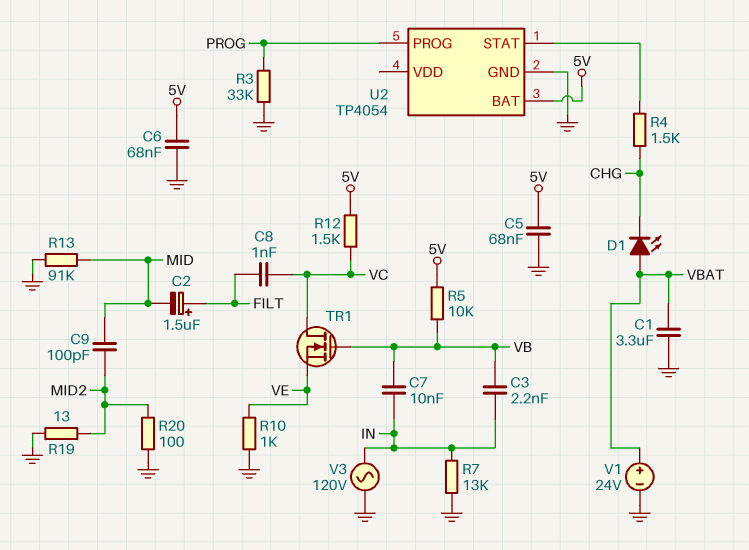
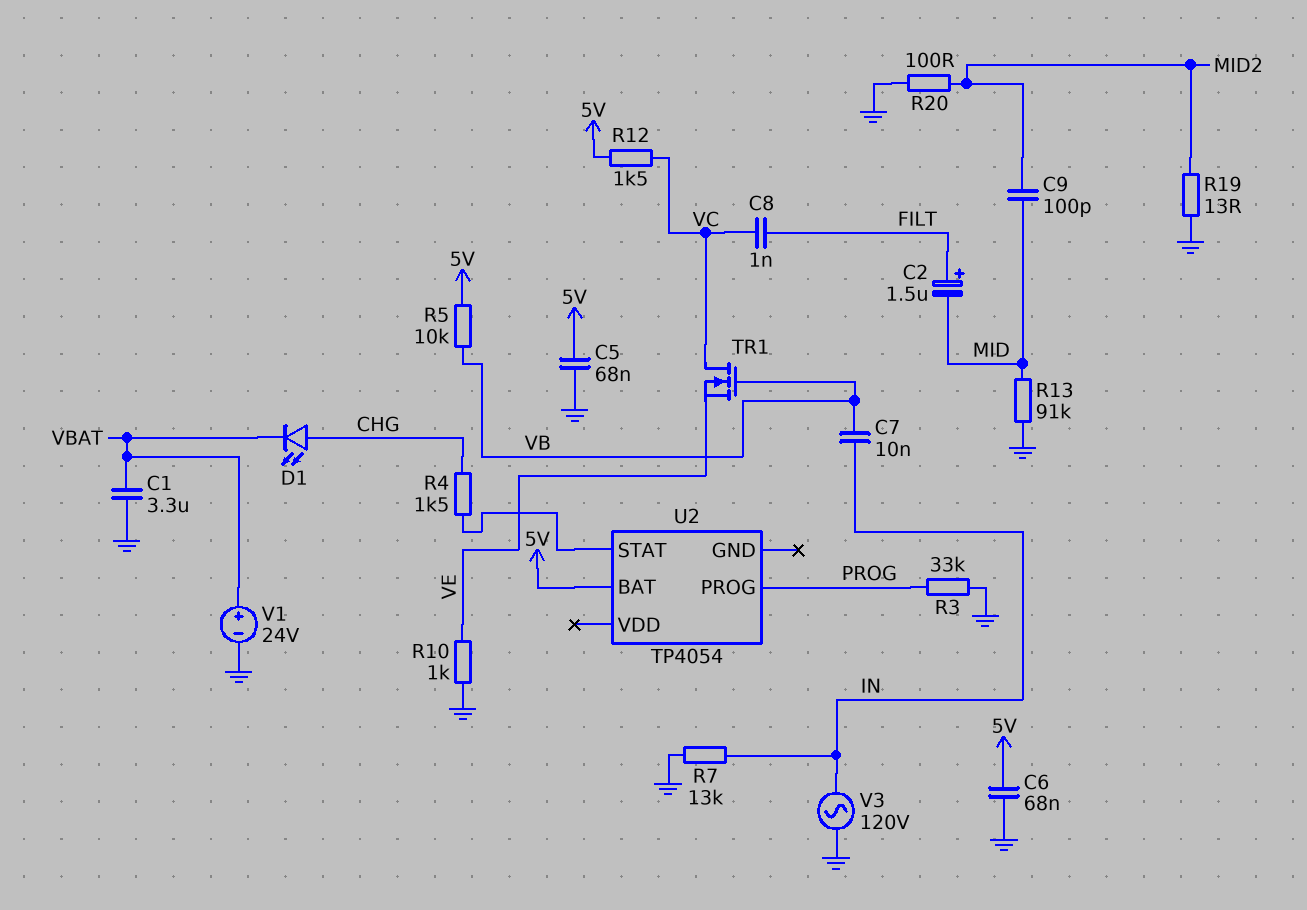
C3: 2.2nF (IN, VB) -> none
D1: LED (A VBAT, K CHG) -> LED (A CHG, K VBAT)
U2 pin GND: GND -> none

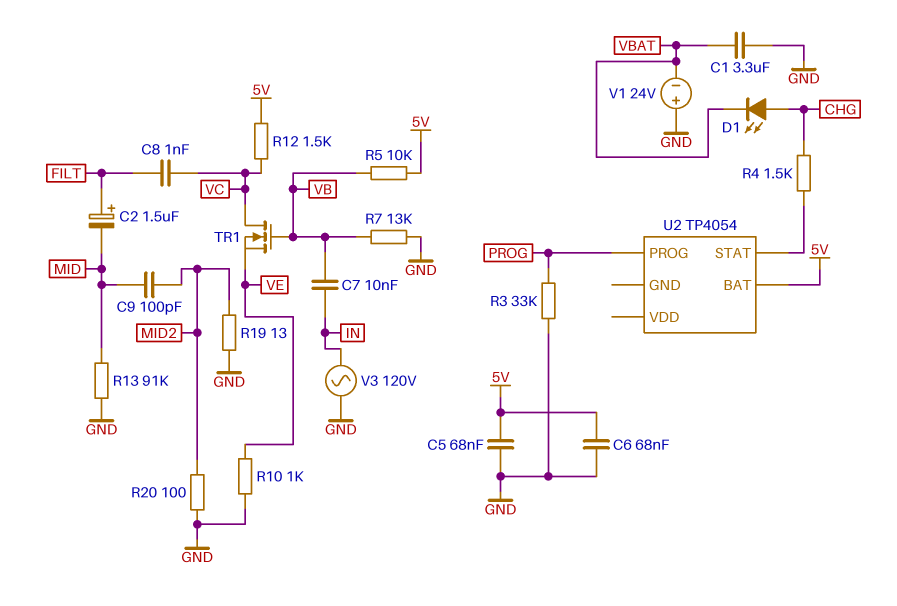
R7: 13k (GND, IN) -> 13k (GND, VB)
V1: 24V (plus VBAT, minus GND) -> 24V (plus GND, minus VBAT)

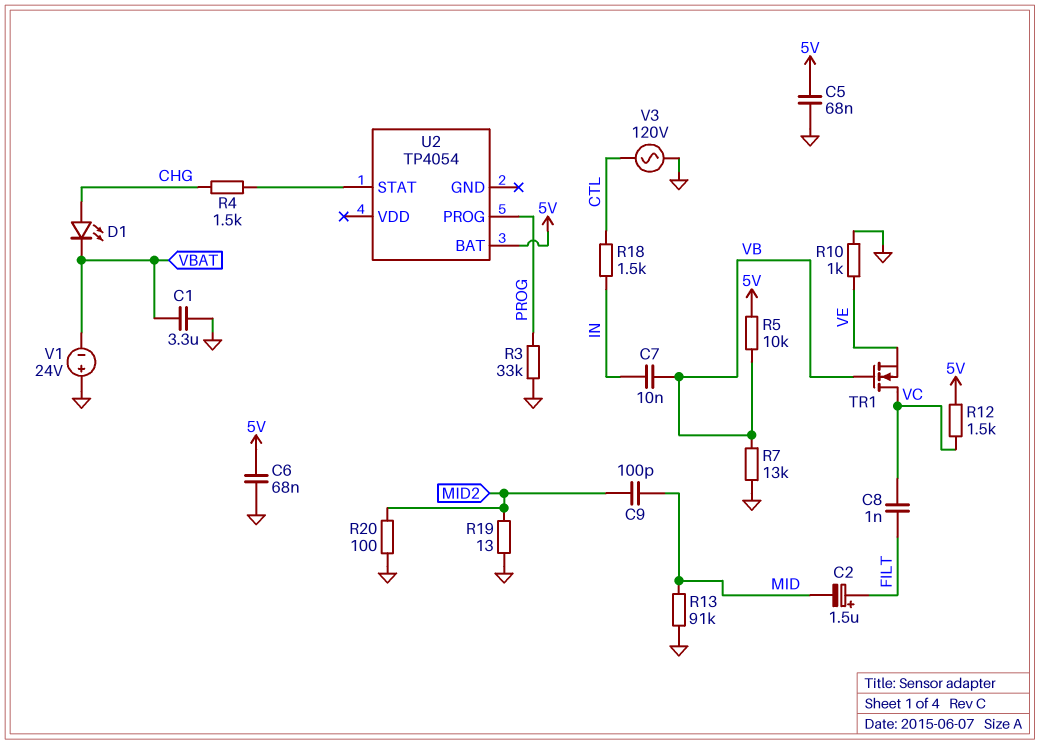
R18: none -> 1.5k (CTL, IN)
V3: AC 120V (GND, IN) -> AC 120V (CTL, GND)

